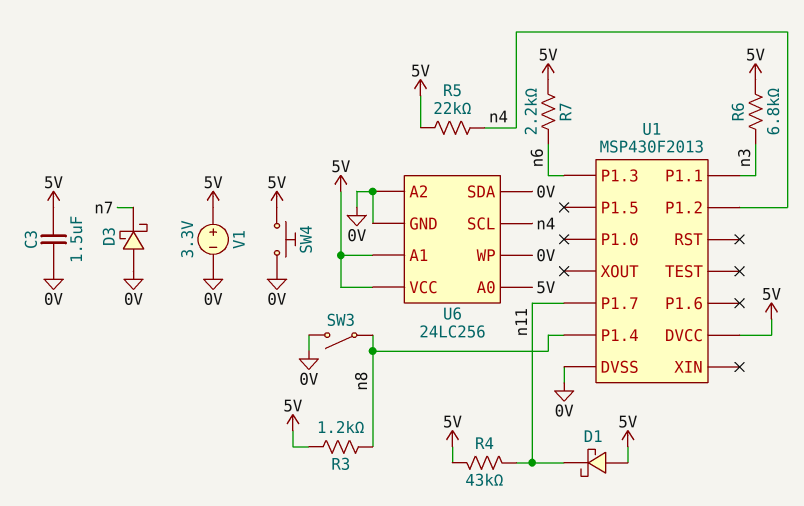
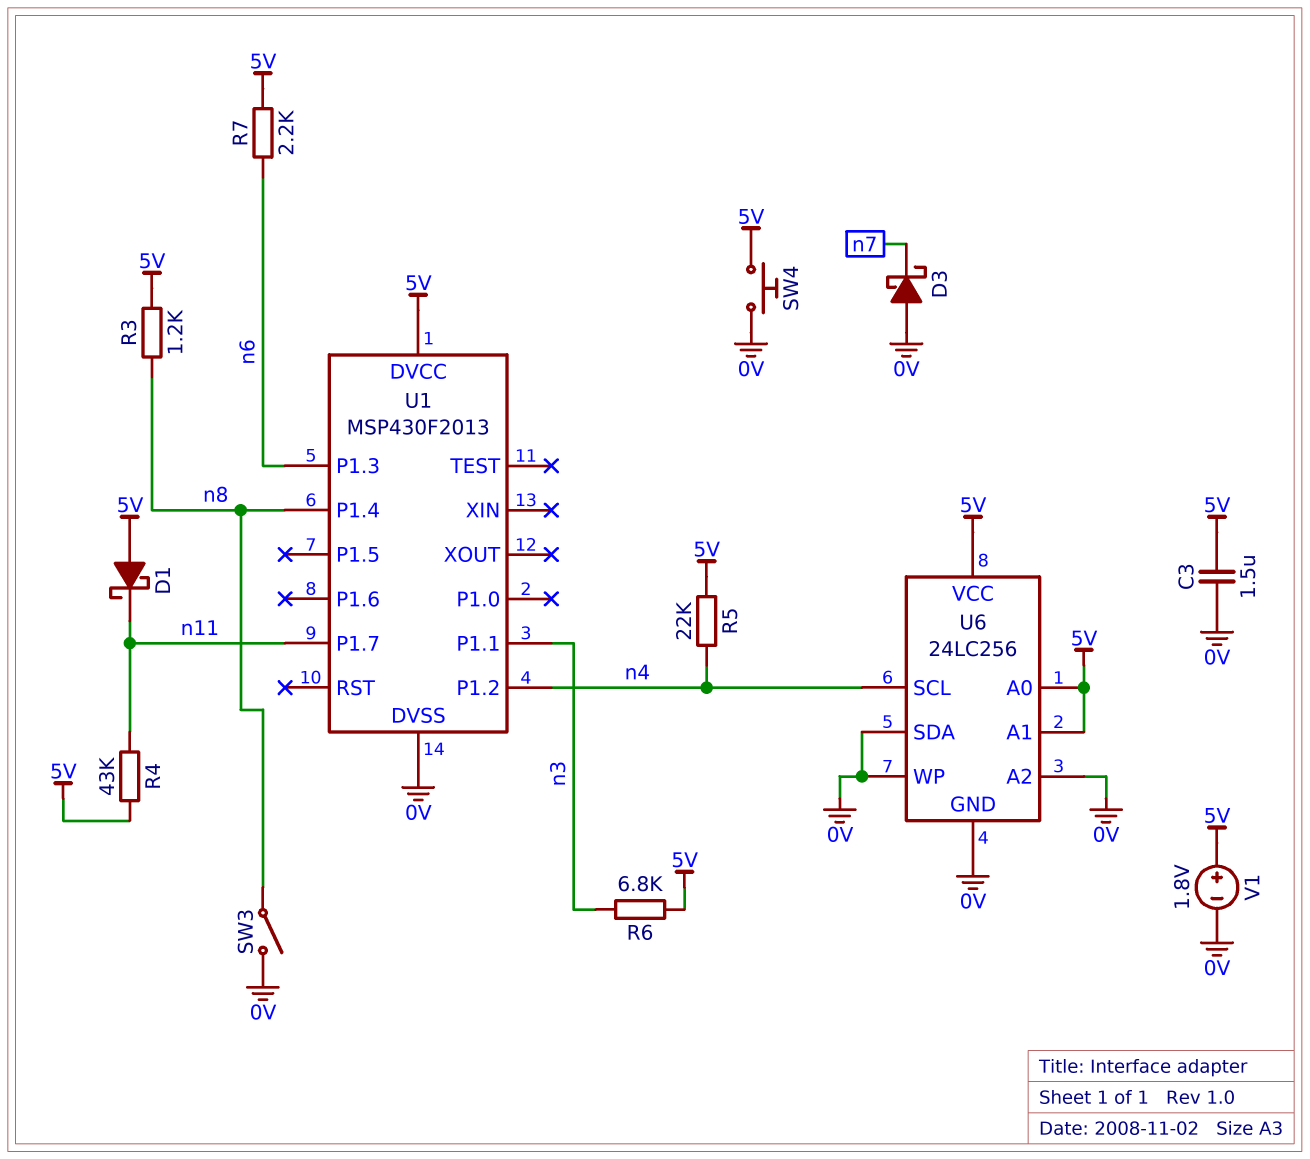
V1: 3.3V (plus 5V, minus 0V) -> 1.8V (plus 5V, minus 0V)

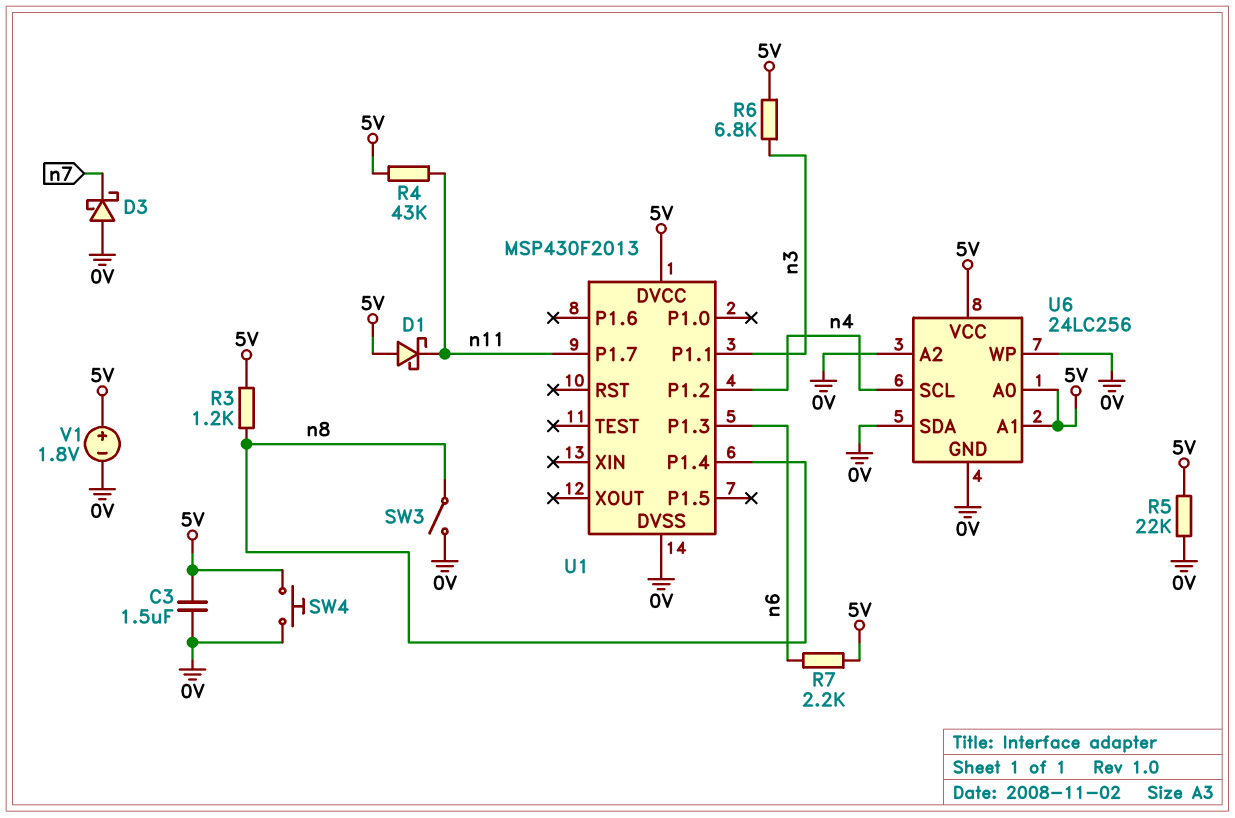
R5: 22k (5V, n4) -> 22k (0V, 5V)

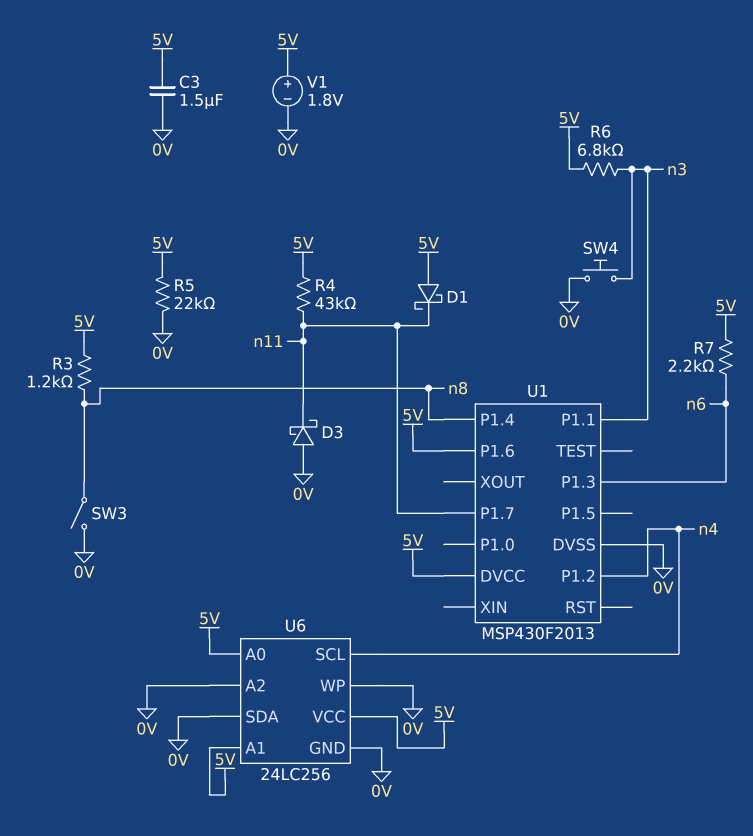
D3: schottky (A 0V, K n7) -> schottky (A 0V, K n11)
SW4: button (0V, 5V) -> button (0V, n3)
U1 pin P1.6: none -> 5V

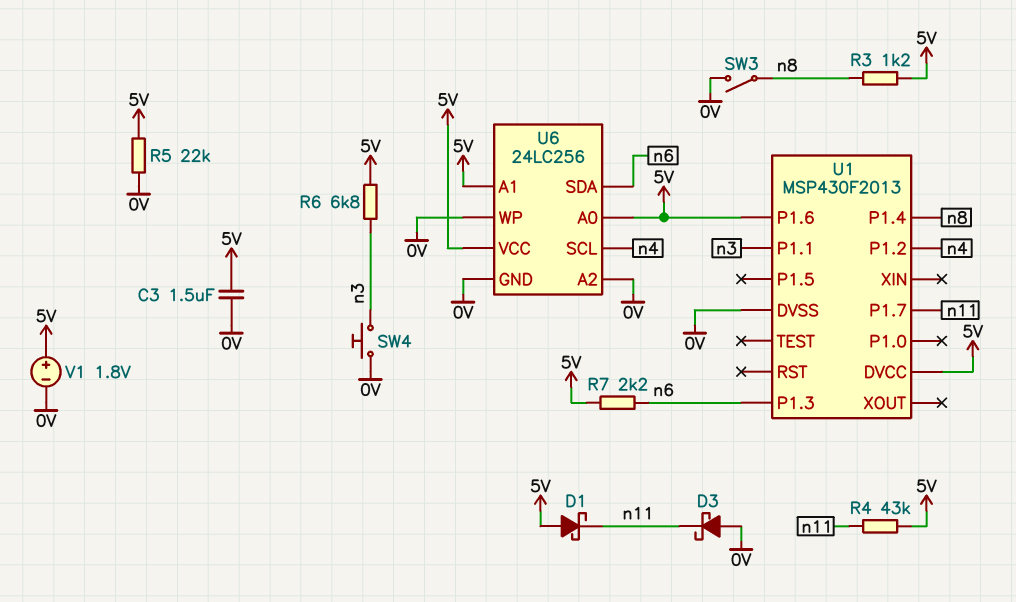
U6 pin SDA: 0V -> n6

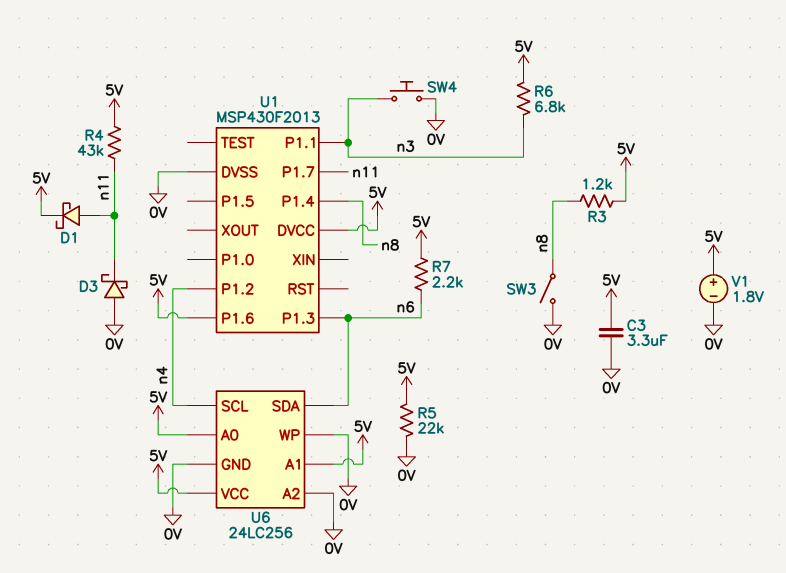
C3: 1.5uF (0V, 5V) -> 3.3uF (0V, 5V)
D1: schottky (A 5V, K n11) -> schottky (A n11, K 5V)

